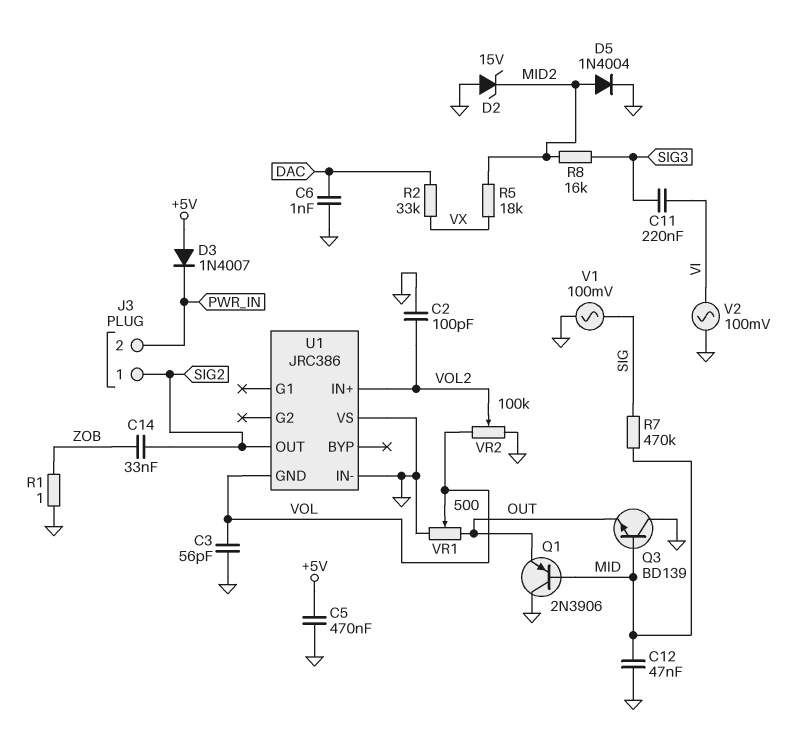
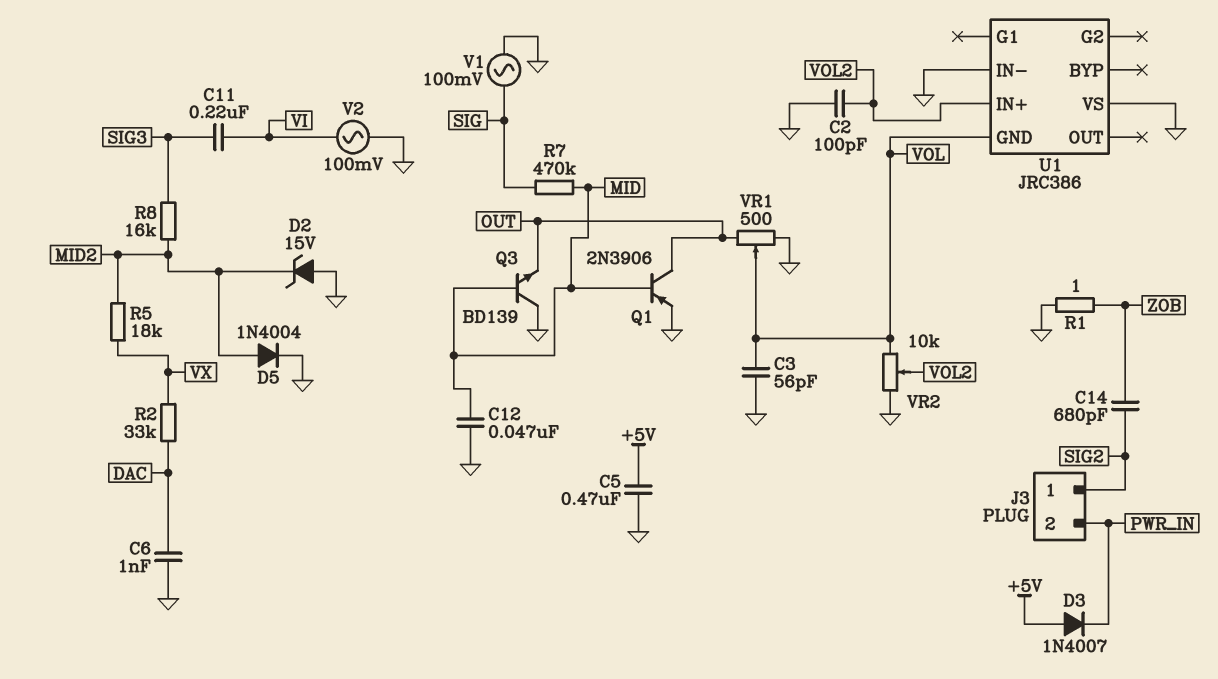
C14: 33nF (SIG2, ZOB) -> 680pF (SIG2, ZOB)
Q1: PNP 2N3906 (B MID, C GND, E OUT) -> PNP 2N3906 (B MID, C OUT, E GND)
U1 pin OUT: SIG2 -> none
VR2: 100k (GND, VOL, wiper VOL2) -> 10k (GND, VOL, wiper VOL2)

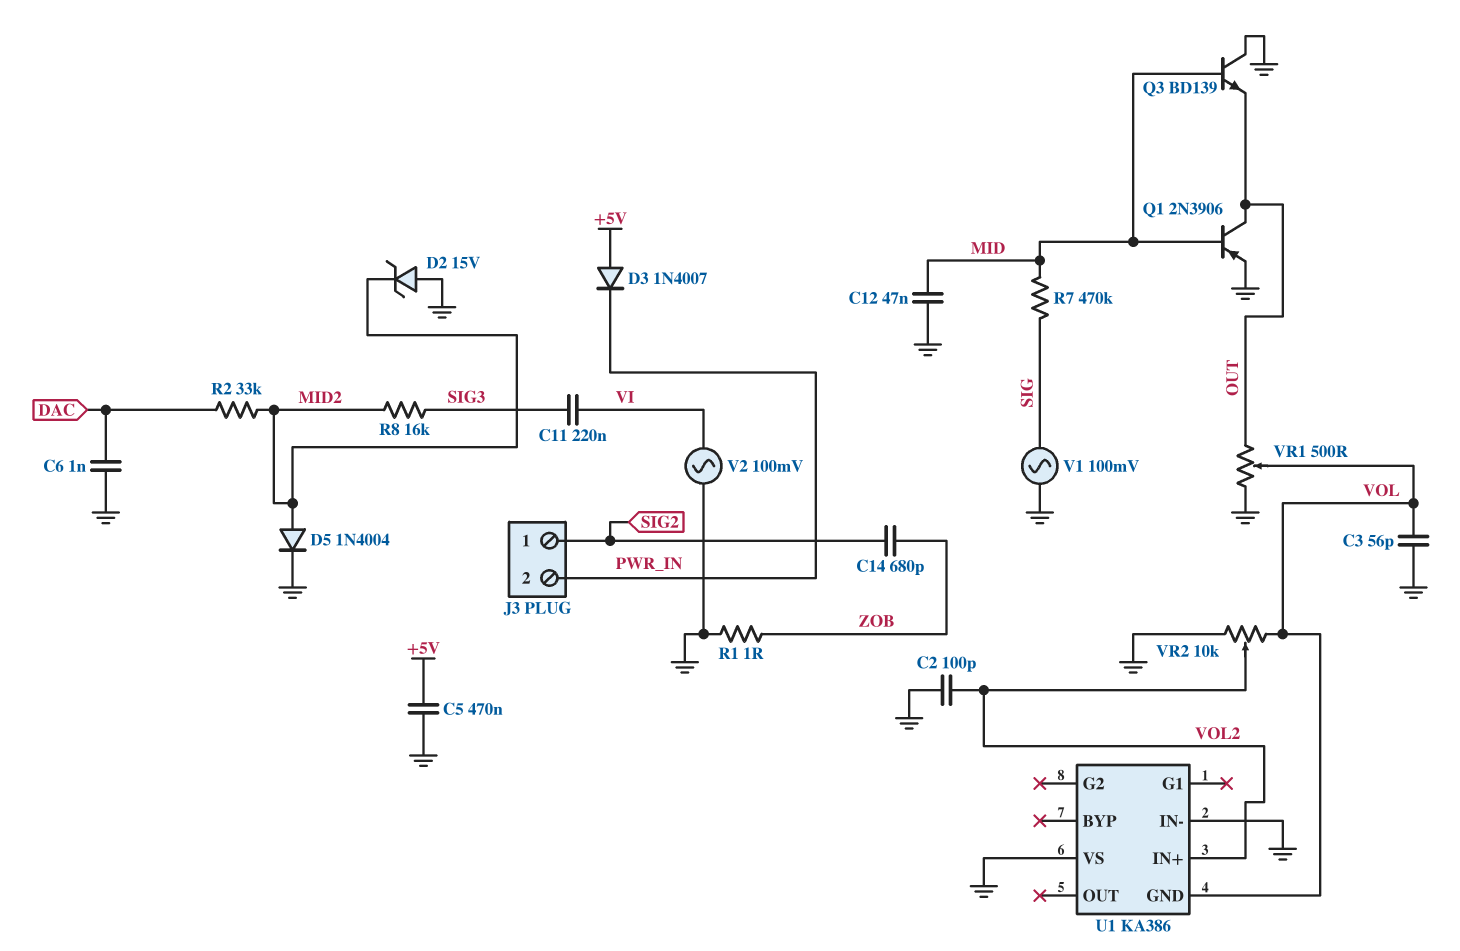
R2: 33k (DAC, VX) -> 33k (DAC, MID2)
R5: 18k (MID2, VX) -> none
U1: JRC386 -> KA386

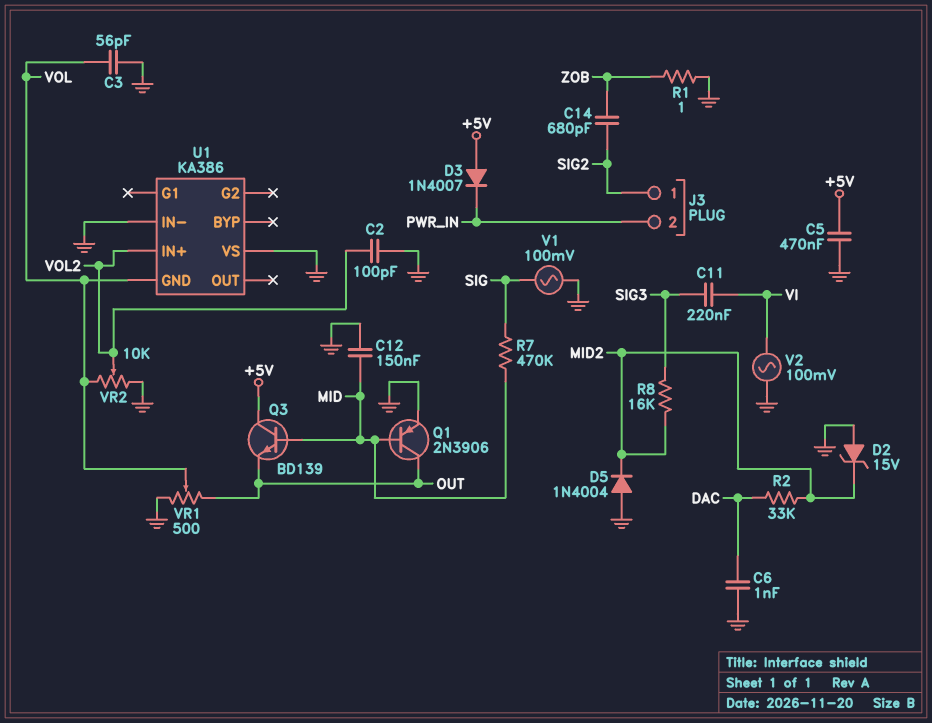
C12: 47nF (GND, MID) -> 150nF (GND, MID)
D5: diode 1N4004 (A MID2, K GND) -> diode 1N4004 (A GND, K MID2)
Q3: NPN BD139 (B MID, C GND, E OUT) -> NPN BD139 (B MID, C +5V, E OUT)

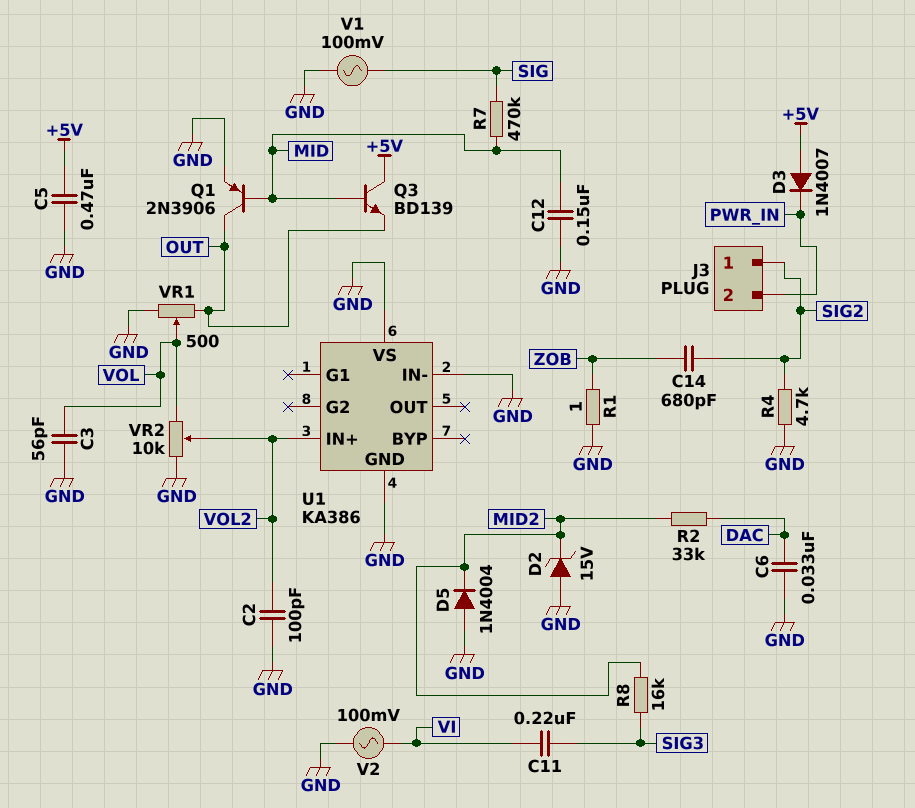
C6: 1nF (DAC, GND) -> 33nF (DAC, GND)
R4: none -> 4.7k (GND, SIG2)
U1 pin GND: VOL -> GND

